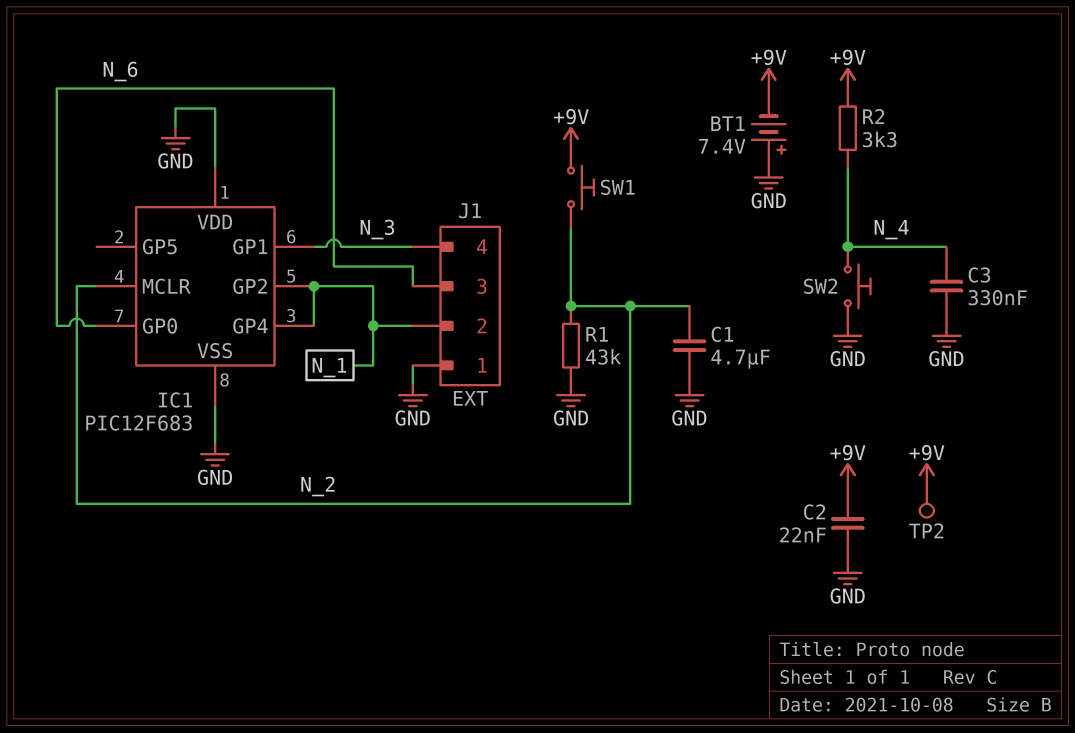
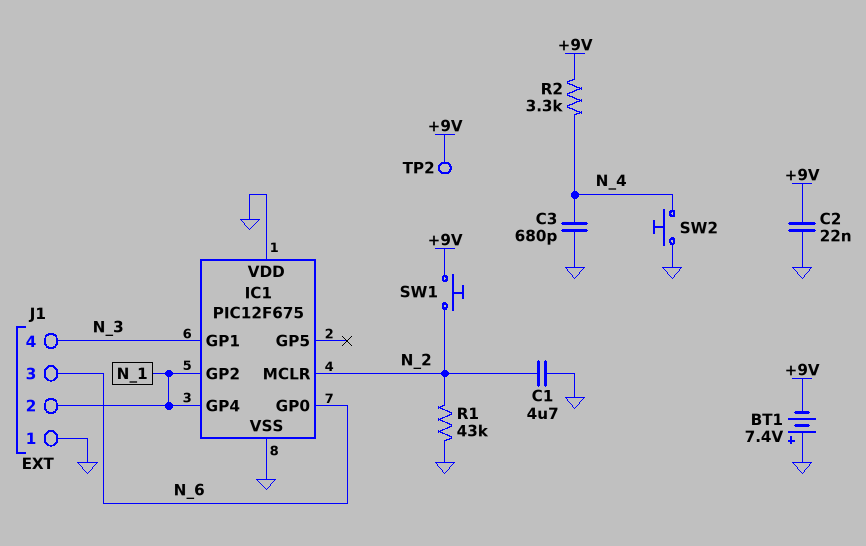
C3: 330nF (GND, N_4) -> 680pF (GND, N_4)
IC1: PIC12F683 -> PIC12F675

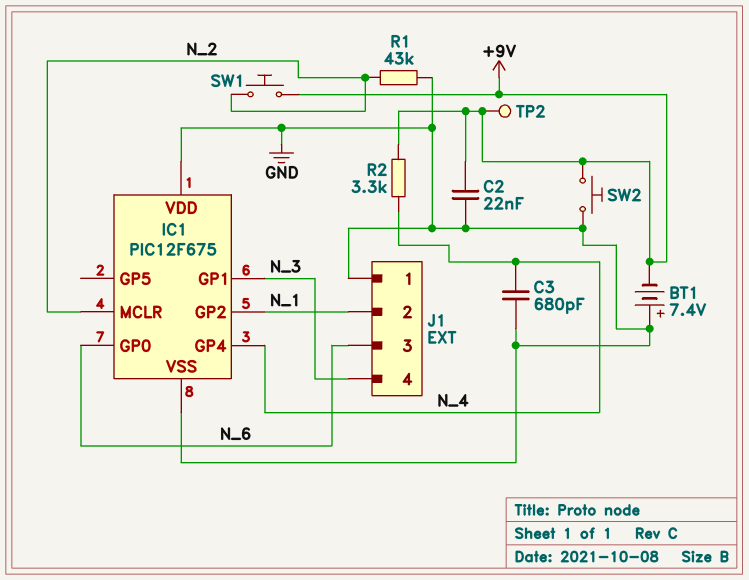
C1: 4.7uF (GND, N_2) -> none
IC1 pin GP4: N_1 -> N_4
SW2: button (GND, N_4) -> button (+9V, GND)

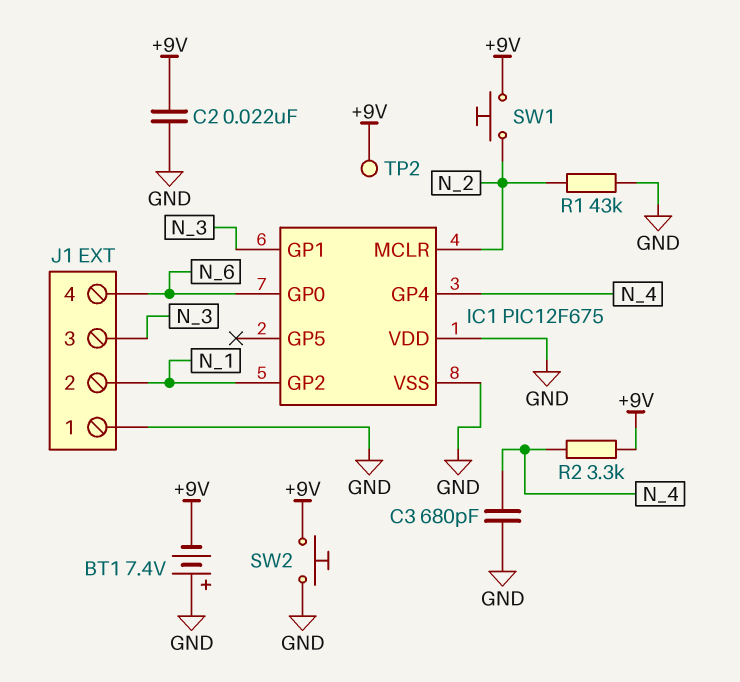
J1 pin 3: N_6 -> N_3
J1 pin 4: N_3 -> N_6

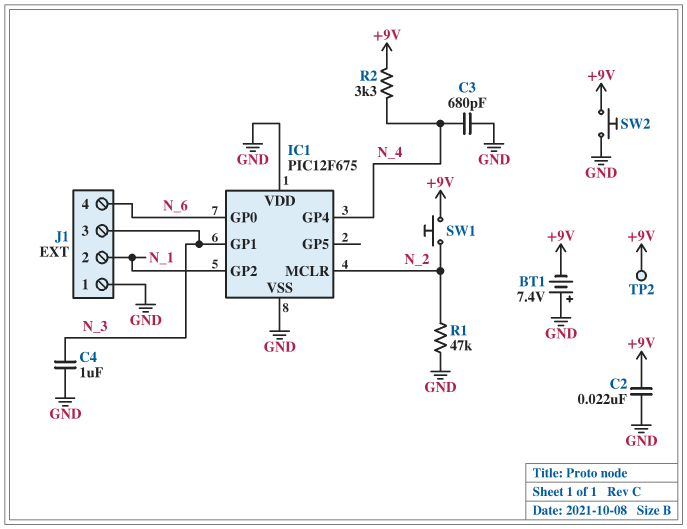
C4: none -> 1uF (GND, N_3)
R1: 43k (GND, N_2) -> 47k (GND, N_2)

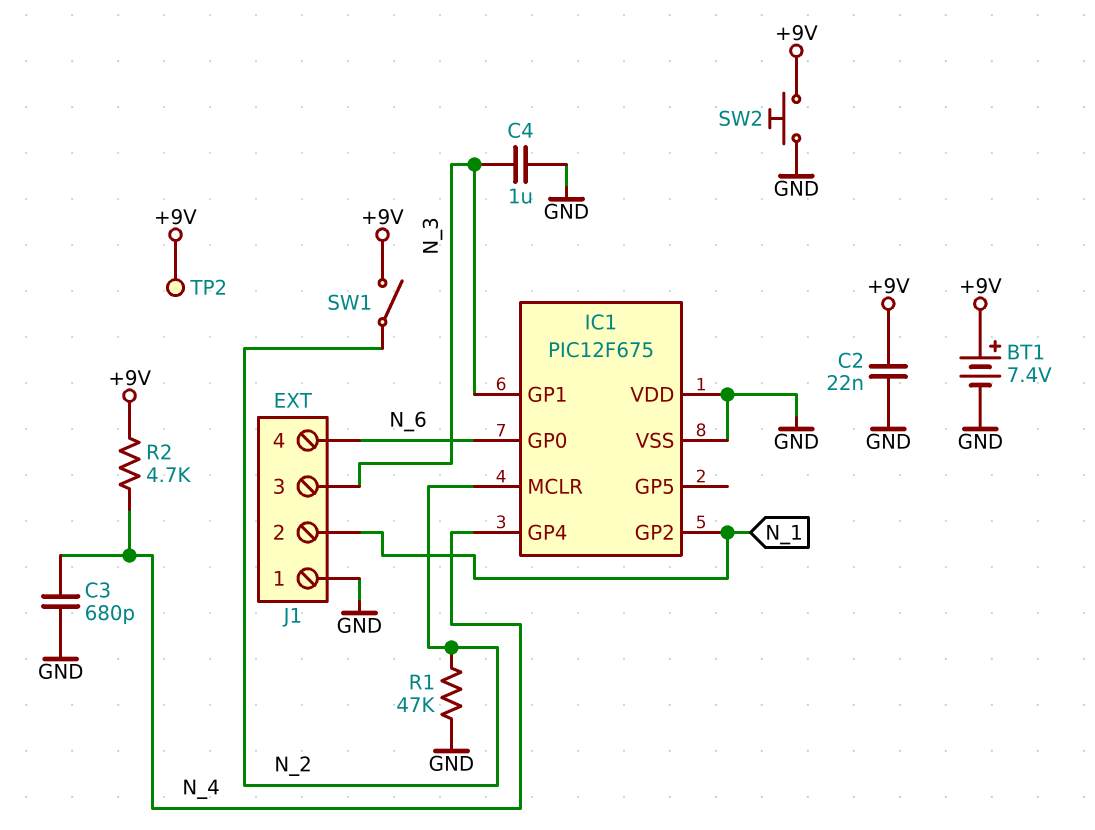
BT1: 7.4V (plus GND, minus +9V) -> 7.4V (plus +9V, minus GND)
R2: 3.3k (+9V, N_4) -> 4.7k (+9V, N_4)
SW1: button (+9V, N_2) -> switch (+9V, N_2)

